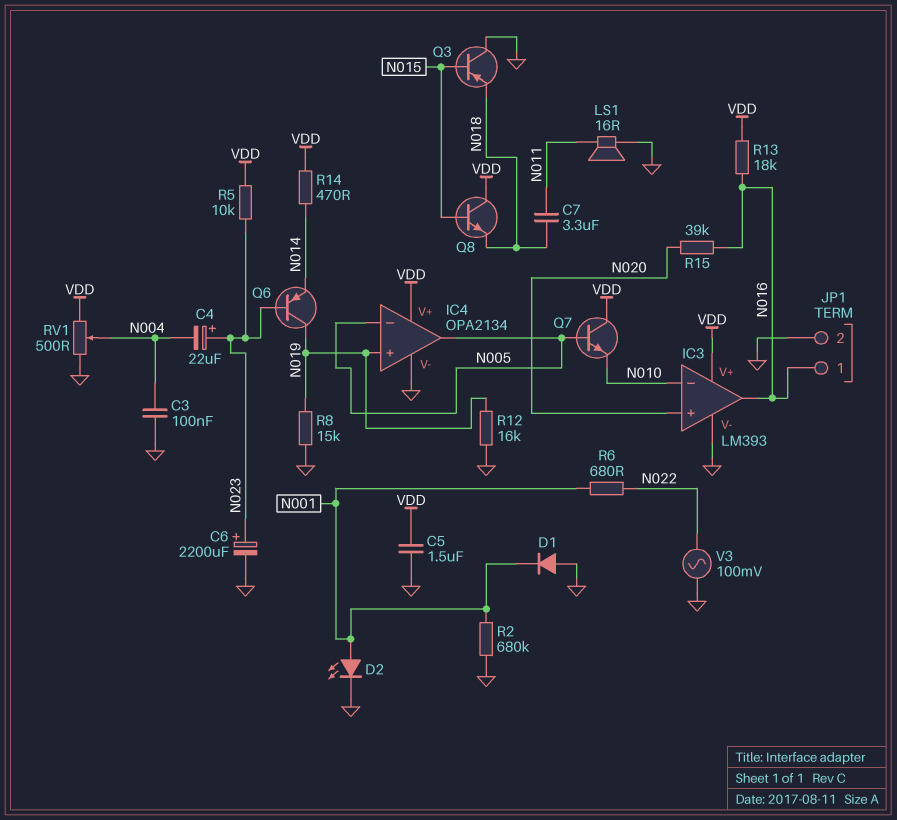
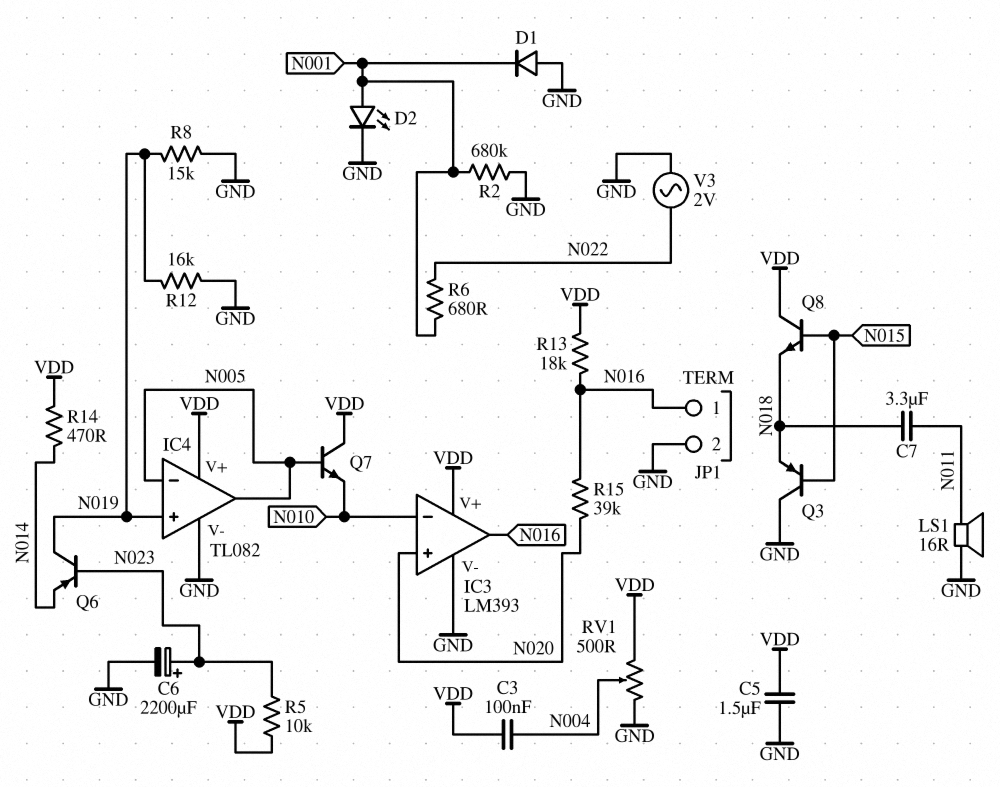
C3: 100nF (GND, N004) -> 100nF (N004, VDD)
C4: 22uF (plus N023, minus N004) -> none
IC4: OPA2134 -> TL082
V3: AC 100mV (GND, N022) -> AC 2V (GND, N022)

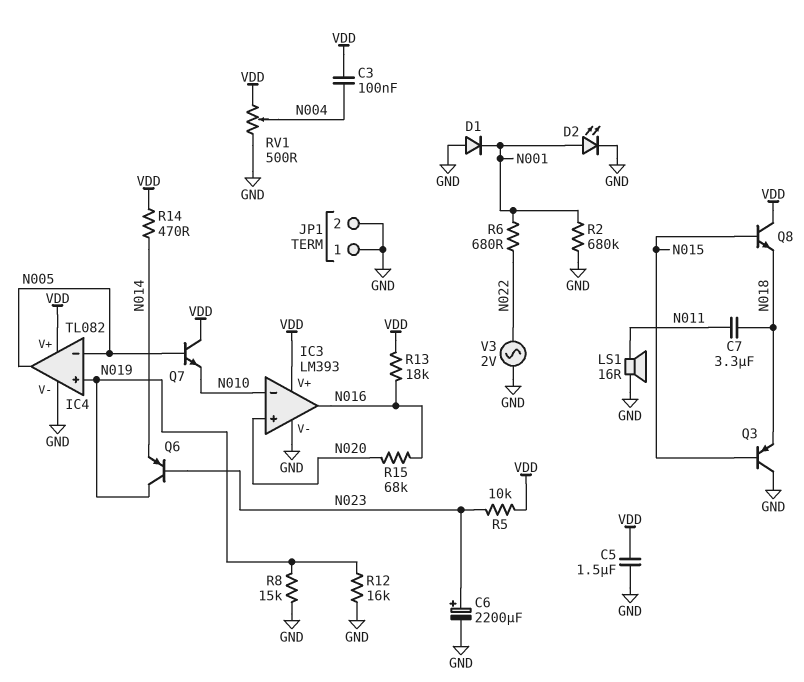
JP1 pin 1: N016 -> GND
R15: 39k (N016, N020) -> 68k (N016, N020)

